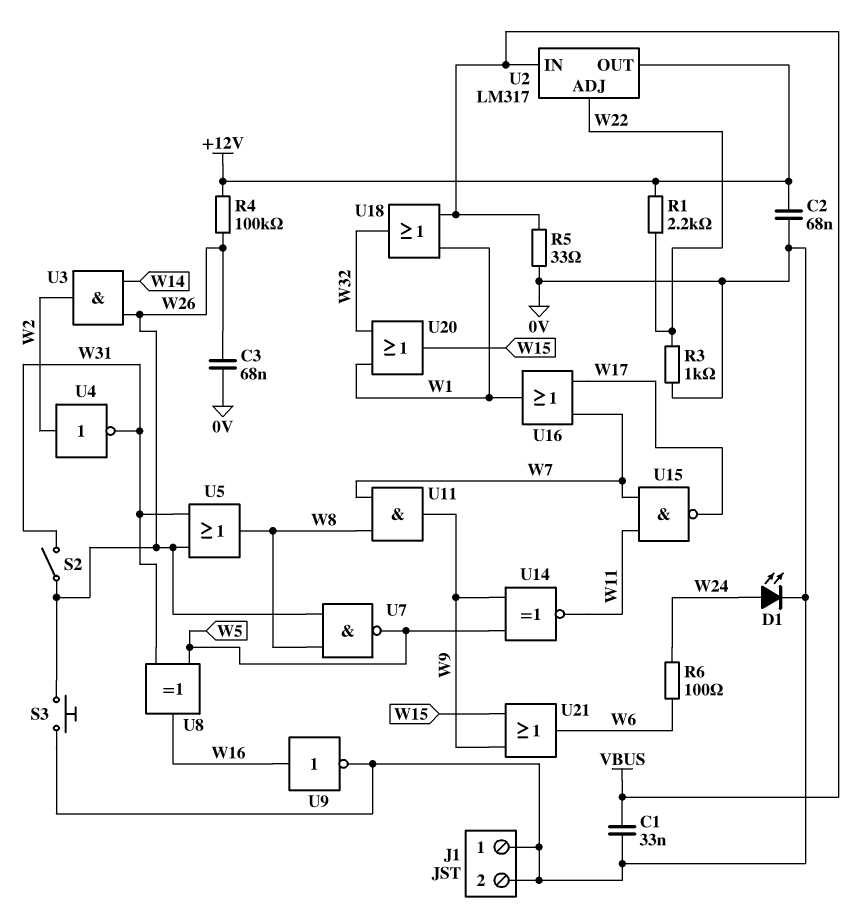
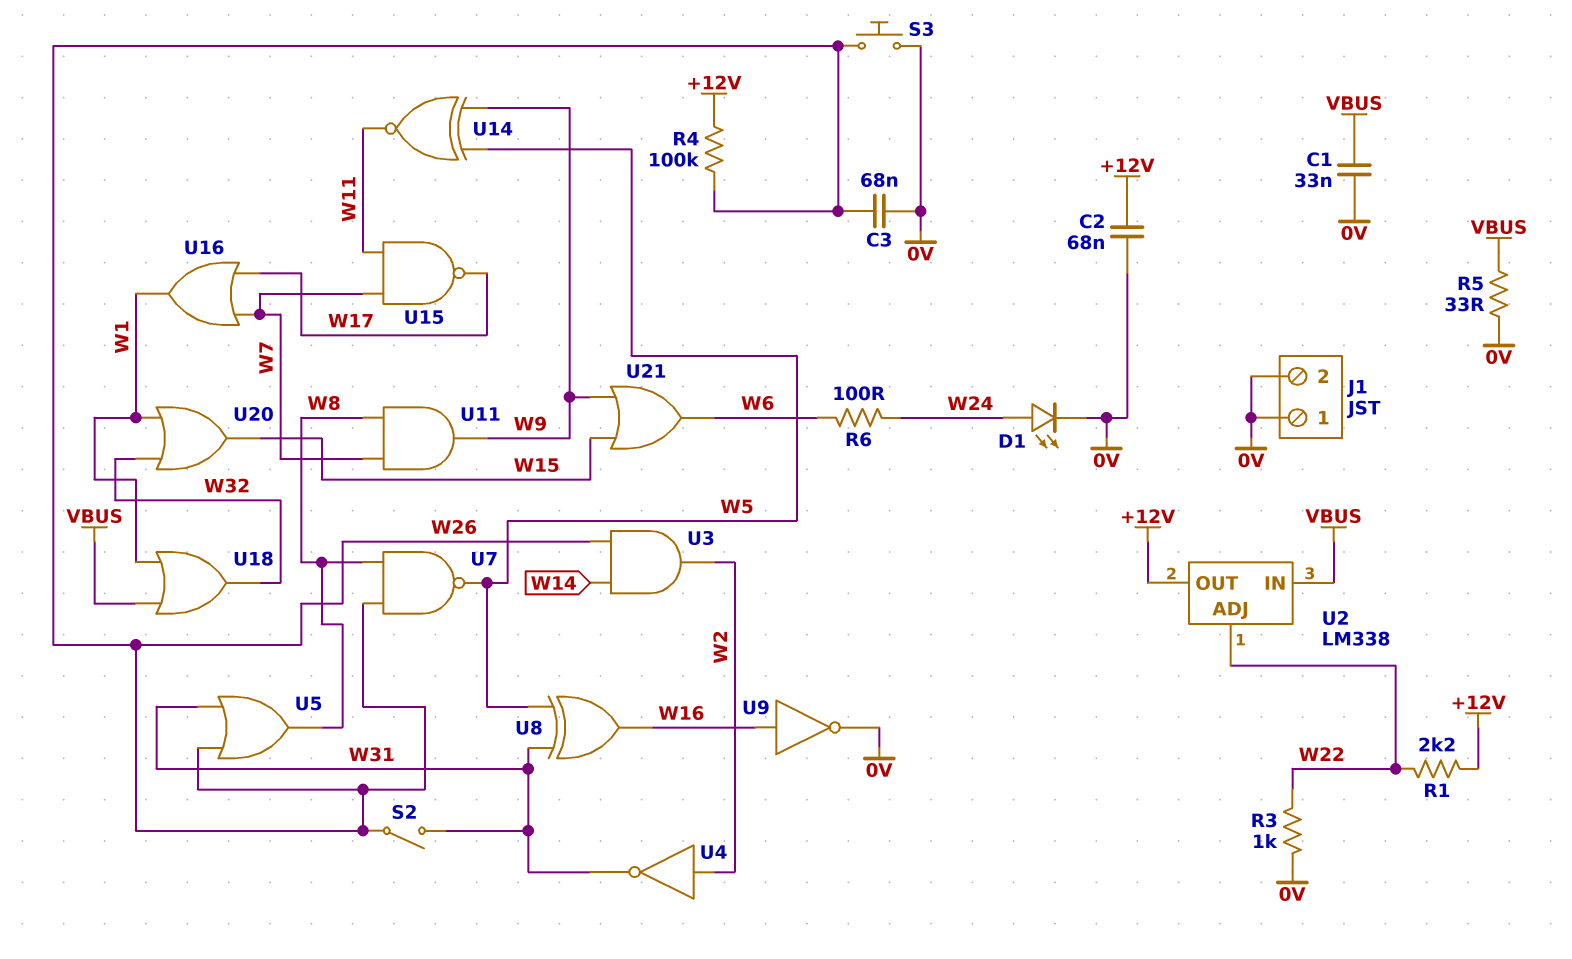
U2: LM317 -> LM338

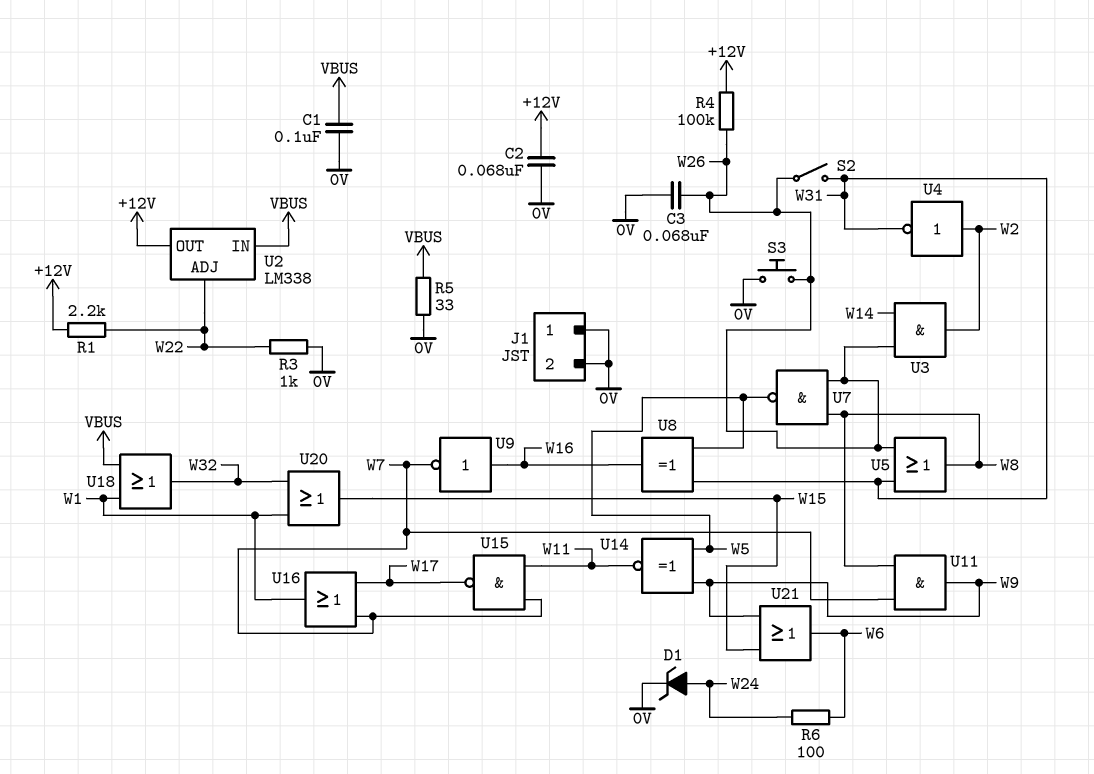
C1: 33nF (0V, VBUS) -> 100nF (0V, VBUS)
D1: LED (A W24, K 0V) -> zener (A W24, K 0V)
U9: NOT (in W16, out 0V) -> NOT (in W16, out W7)

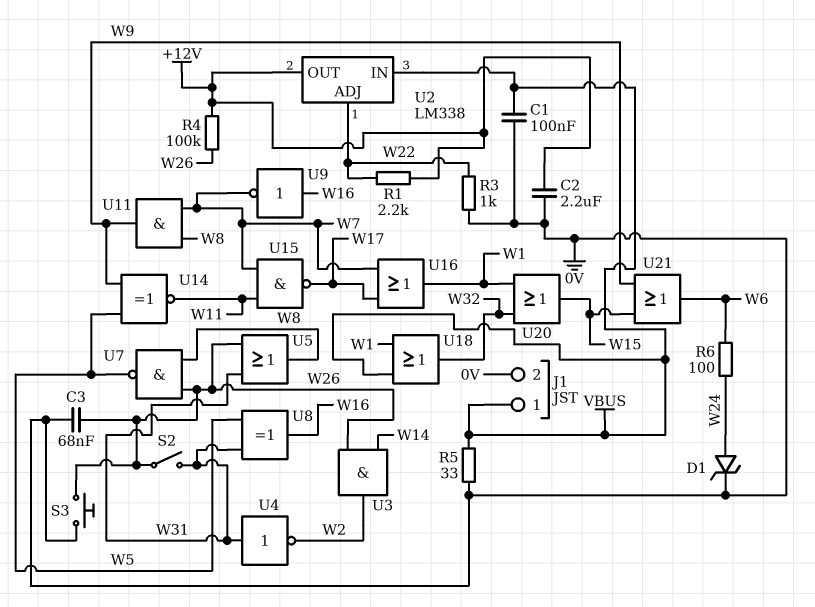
C2: 68nF (+12V, 0V) -> 2.2uF (+12V, 0V)
J1 pin 1: 0V -> VBUS
U4: NOT (in W2, out W31) -> NOT (in W31, out W2)

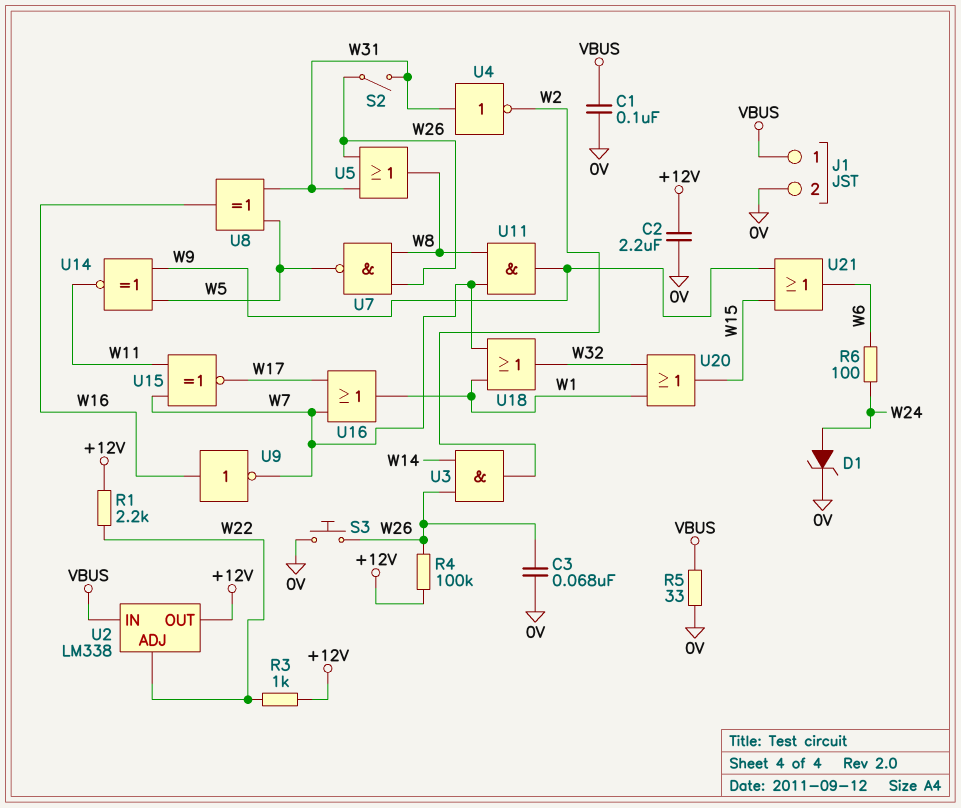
R3: 1k (0V, W22) -> 1k (+12V, W22)
U15: NAND (in W7, in W11, out W17) -> XNOR (in W7, in W11, out W17)
U18: OR (in VBUS, in W1, out W32) -> OR (in W1, in W7, out W32)

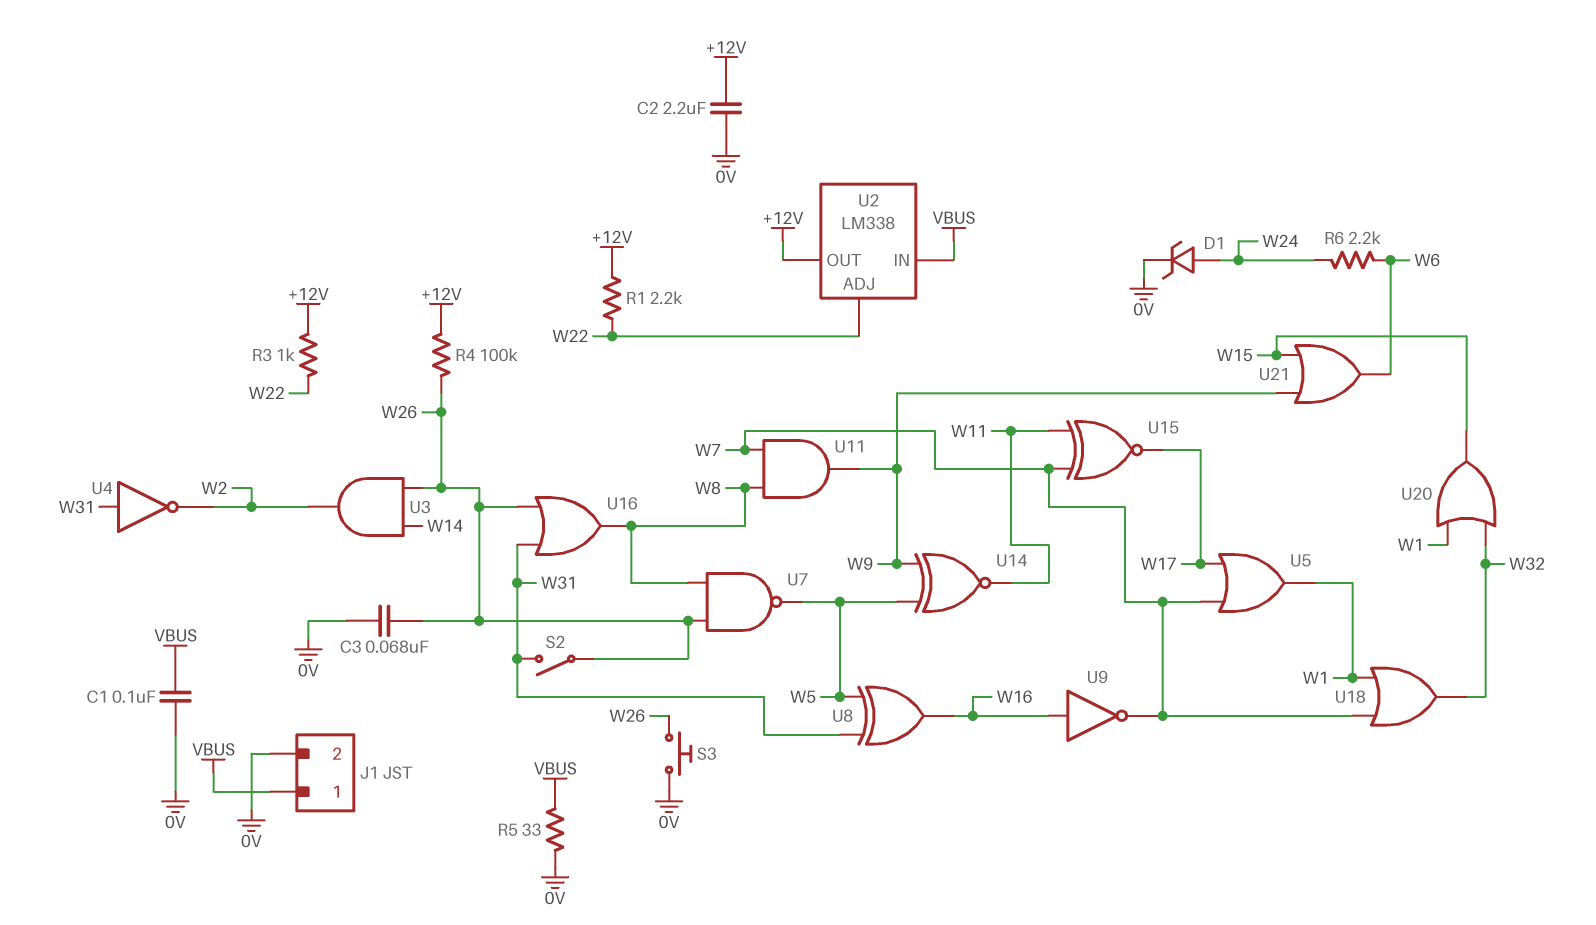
R6: 100 (W6, W24) -> 2.2k (W6, W24)
U5: OR (in W26, in W31, out W8) -> OR (in W7, in W17, out W1)
U16: OR (in W7, in W17, out W1) -> OR (in W26, in W31, out W8)

